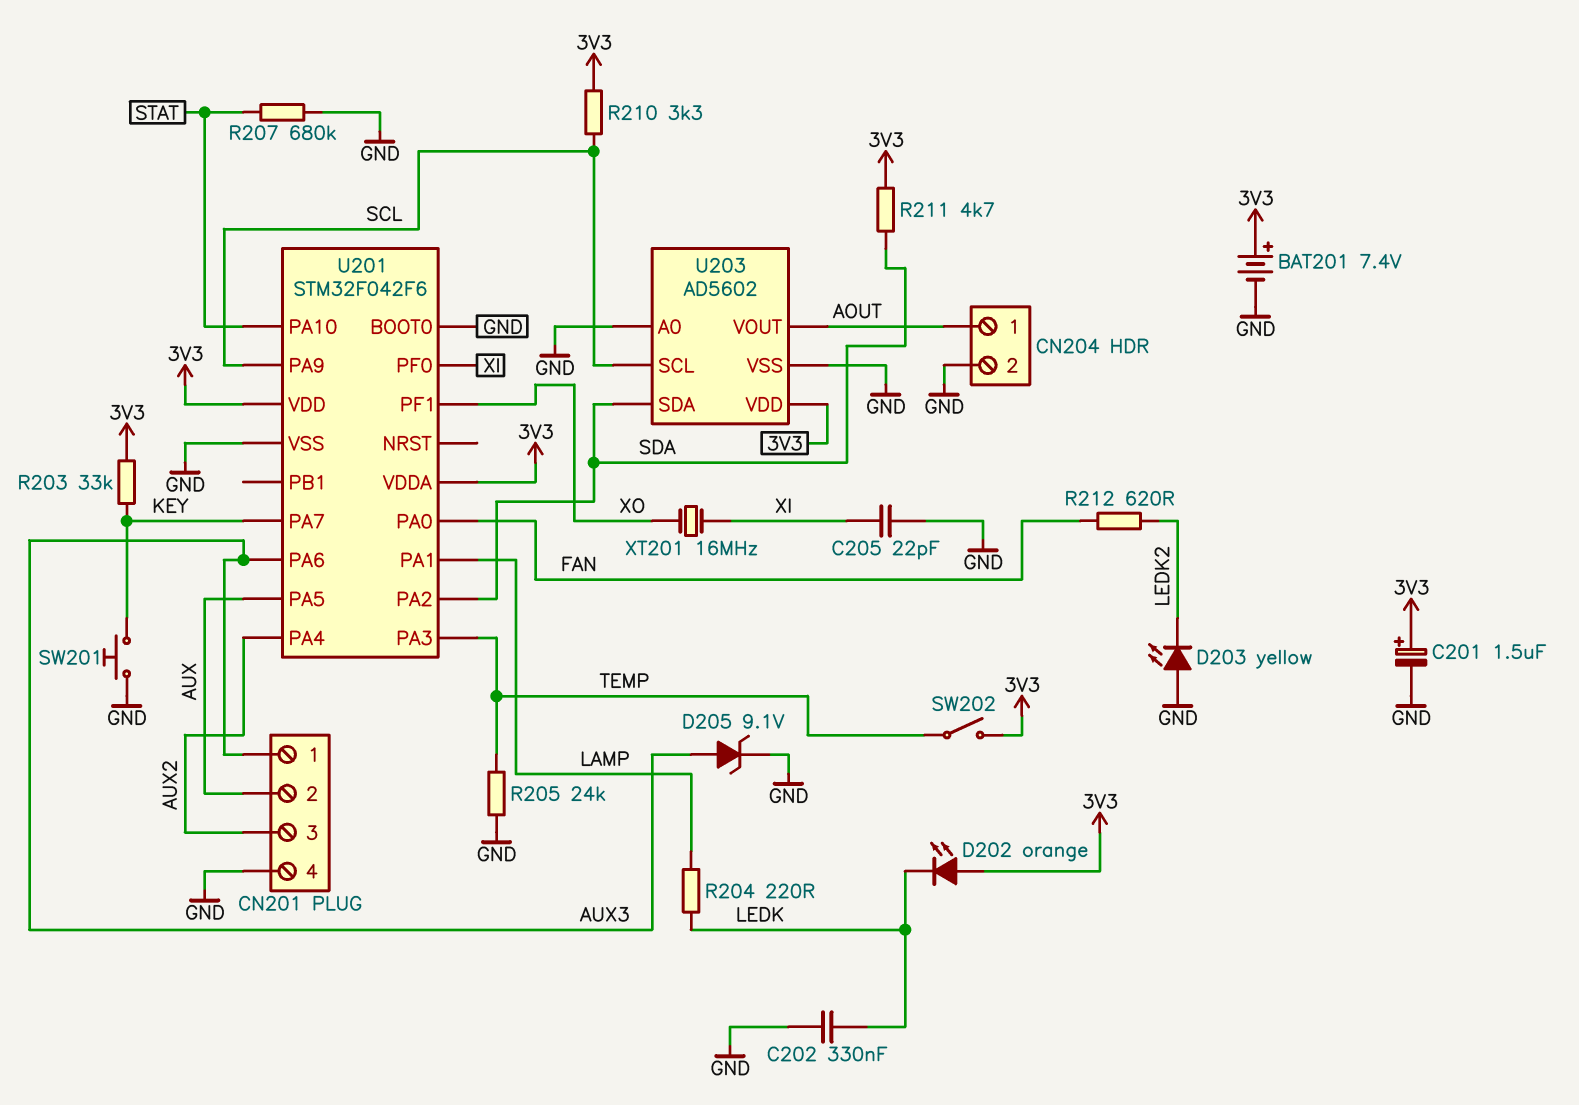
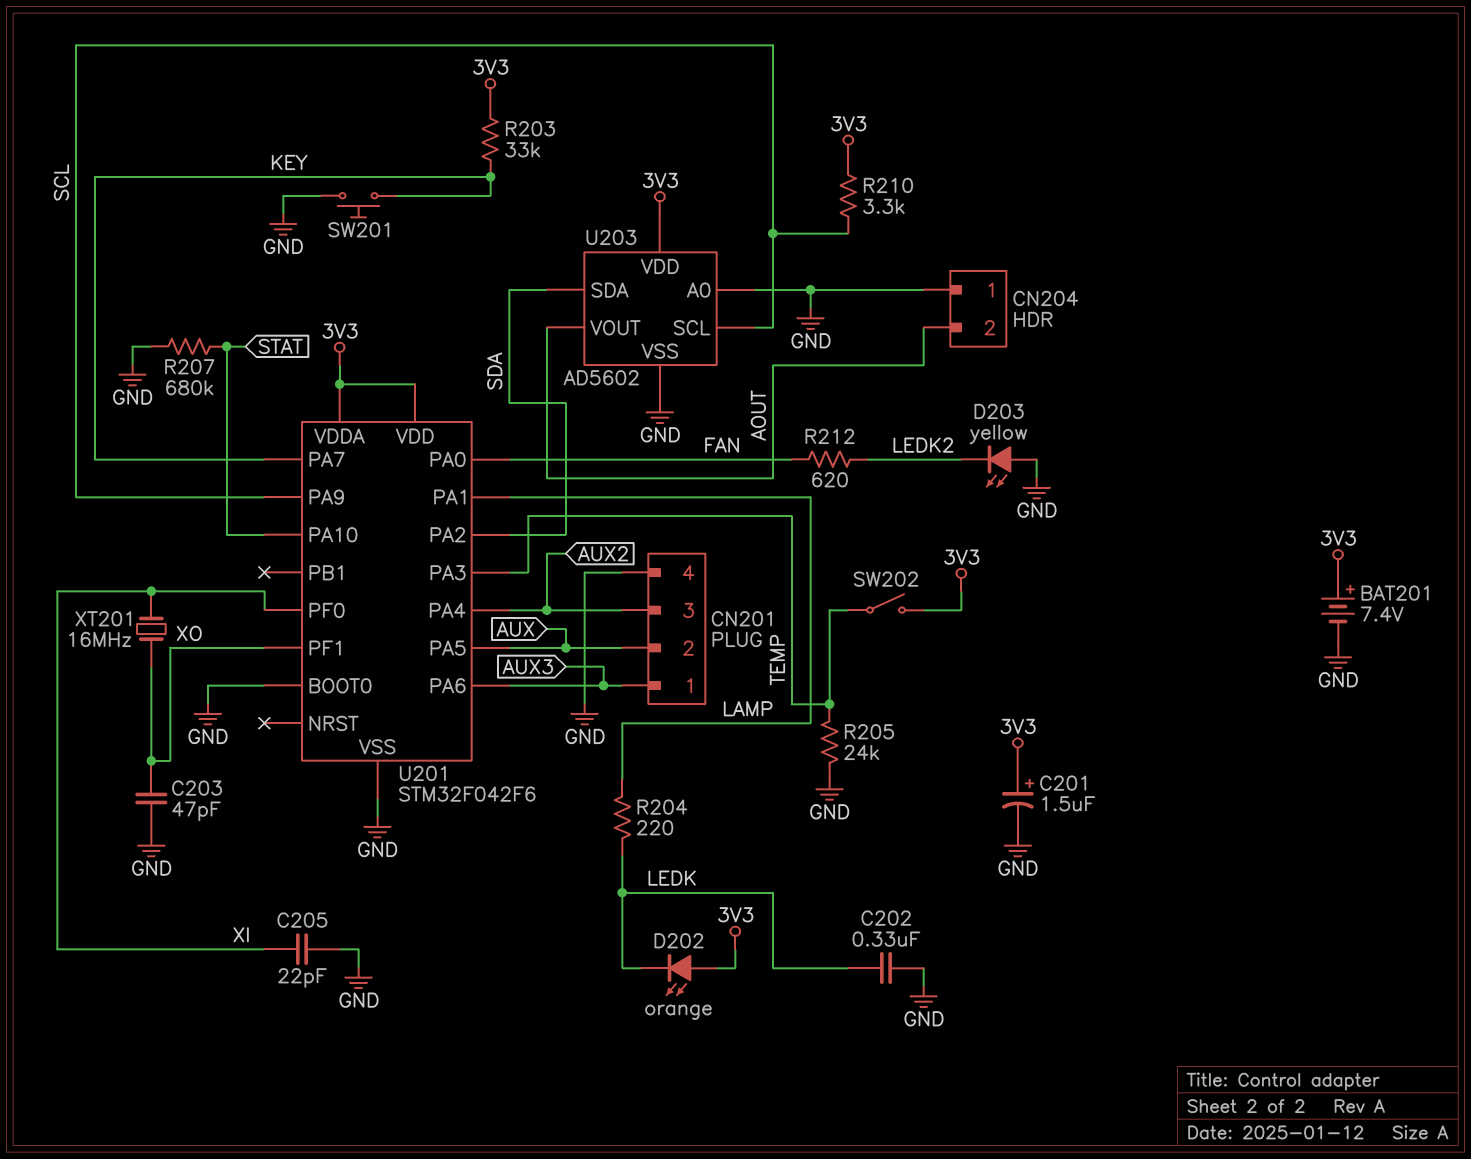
C203: none -> 47pF (GND, XO)
CN204 pin 1: AOUT -> GND
CN204 pin 2: GND -> AOUT
D205: zener 9.1V (A AUX3, K GND) -> none
R211: 4.7k (3V3, SDA) -> none

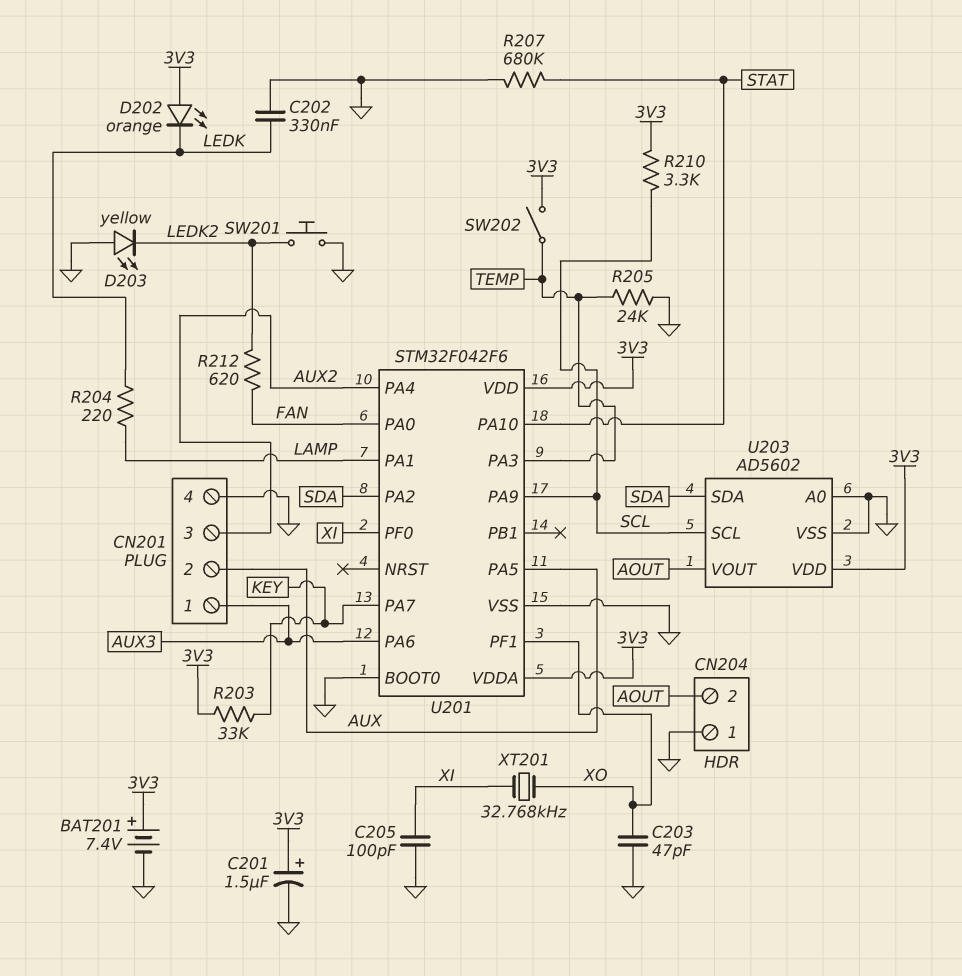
C205: 22pF (GND, XI) -> 100pF (GND, XI)
SW201: button (GND, KEY) -> button (GND, LEDK2)
XT201: 16MHz (XI, XO) -> 32.768kHz (XI, XO)

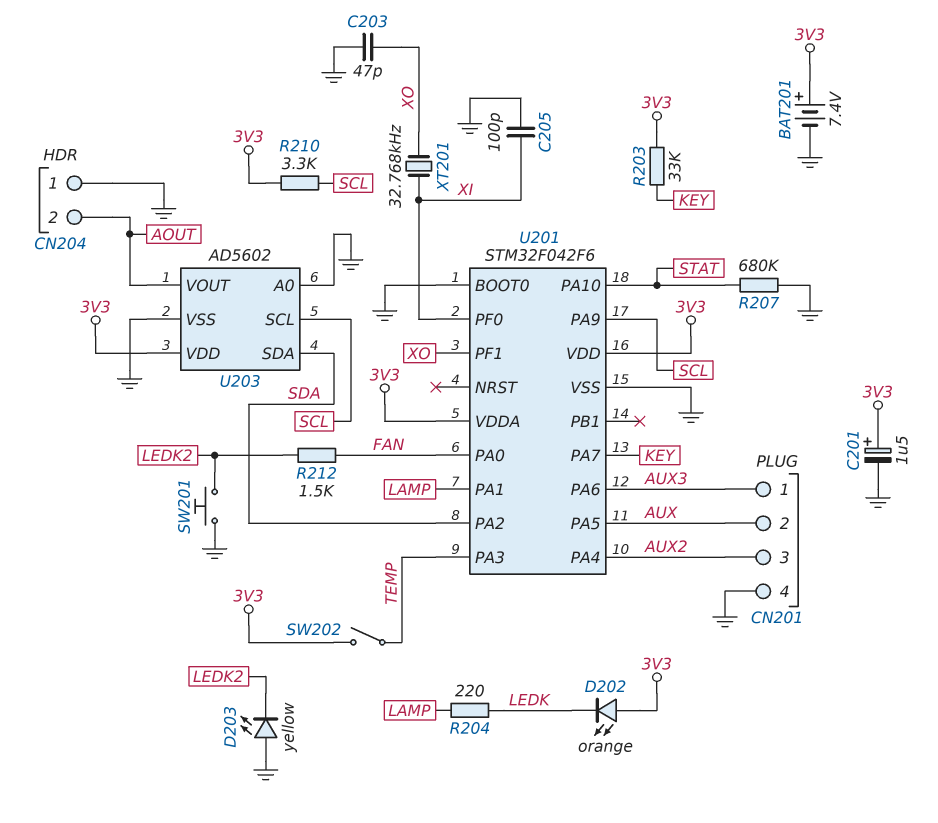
C202: 330nF (GND, LEDK) -> none
R205: 24k (GND, TEMP) -> none
R212: 620 (FAN, LEDK2) -> 1.5k (FAN, LEDK2)

